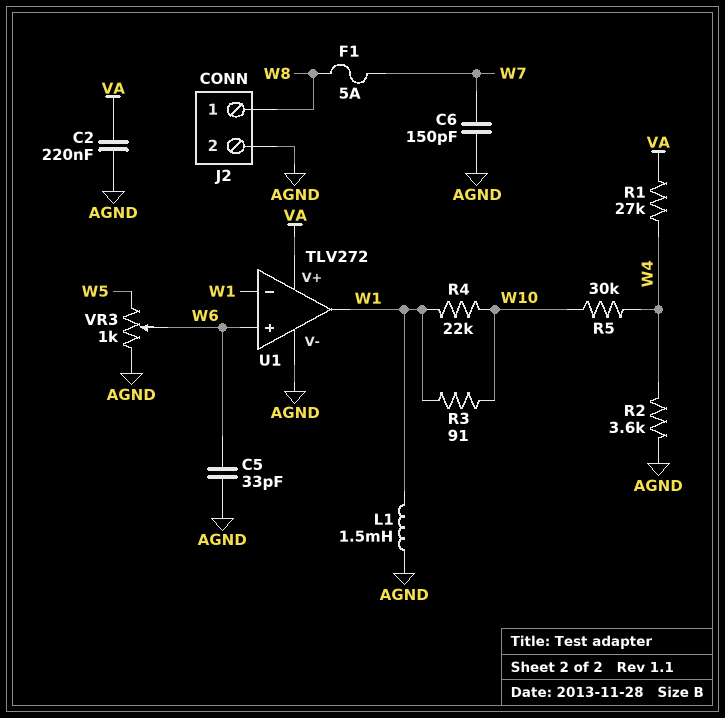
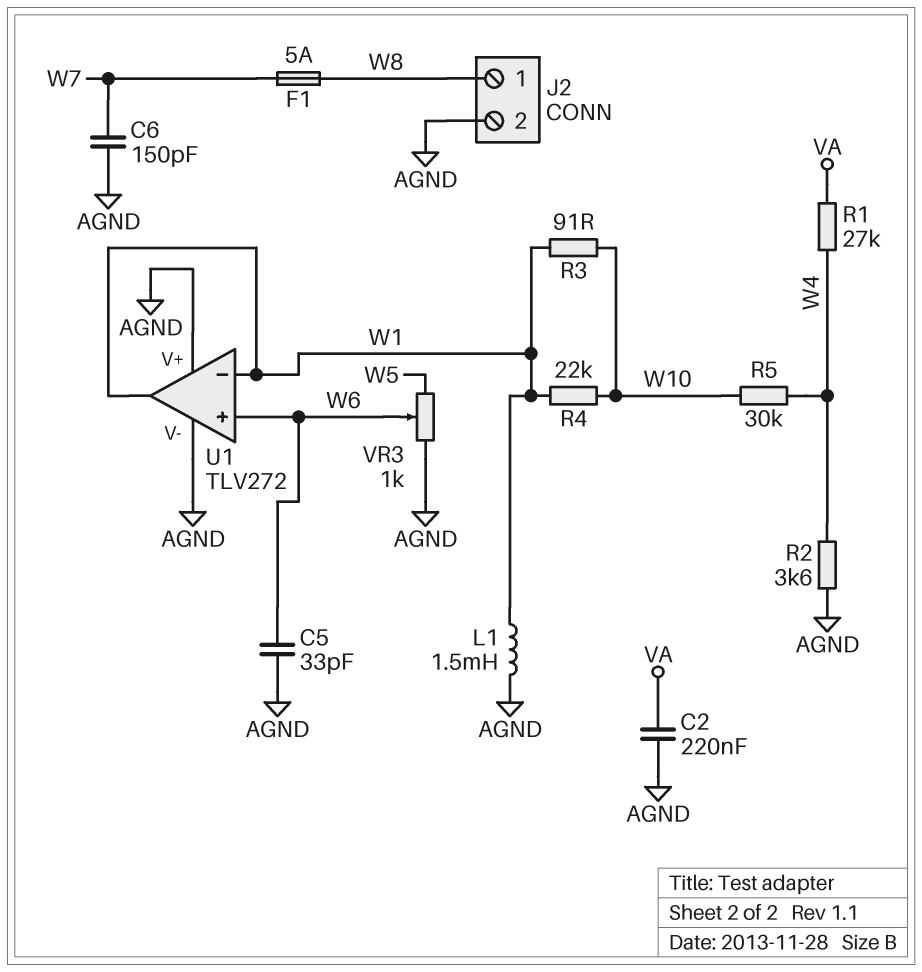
U1 pin V+: VA -> AGND

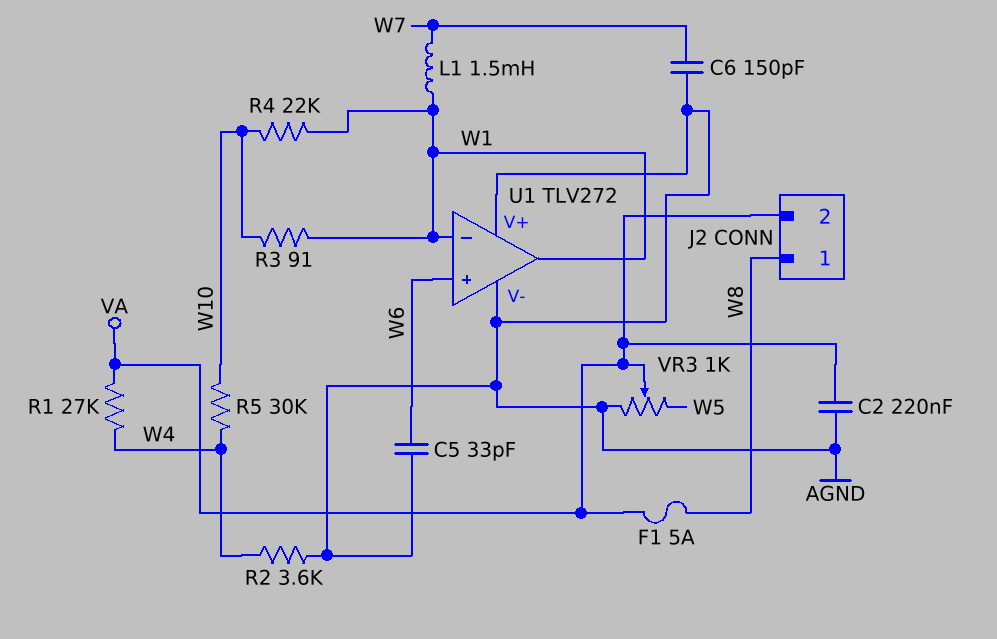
F1: 5A (W7, W8) -> 5A (VA, W8)
J2 pin 2: AGND -> VA
L1: 1.5mH (AGND, W1) -> 1.5mH (W1, W7)
VR3: 1k (AGND, W5, wiper W6) -> 1k (AGND, W5, wiper VA)

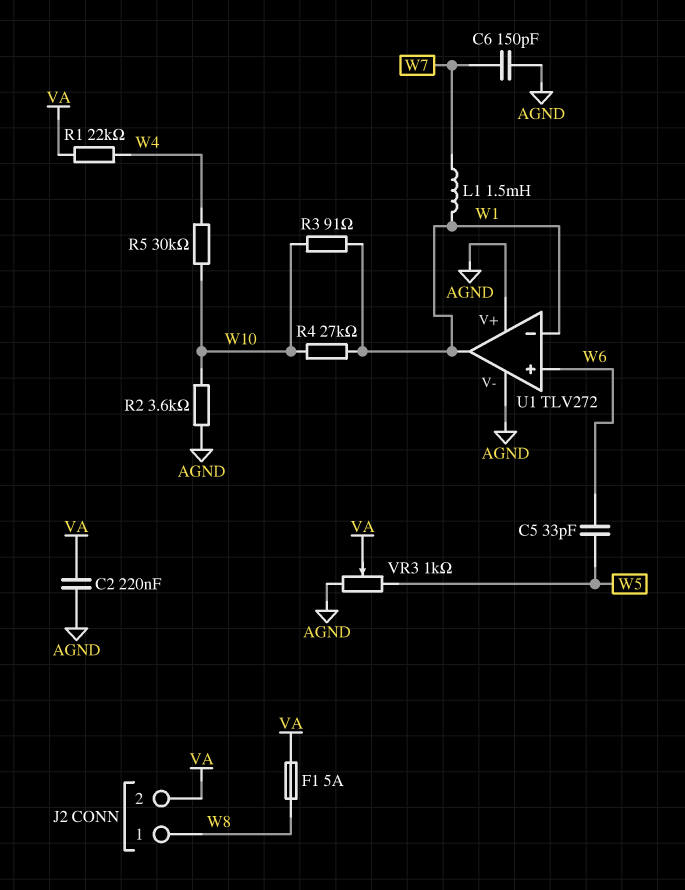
C5: 33pF (AGND, W6) -> 33pF (W5, W6)
R1: 27k (VA, W4) -> 22k (VA, W4)
R2: 3.6k (AGND, W4) -> 3.6k (AGND, W10)
R4: 22k (W1, W10) -> 27k (W1, W10)

